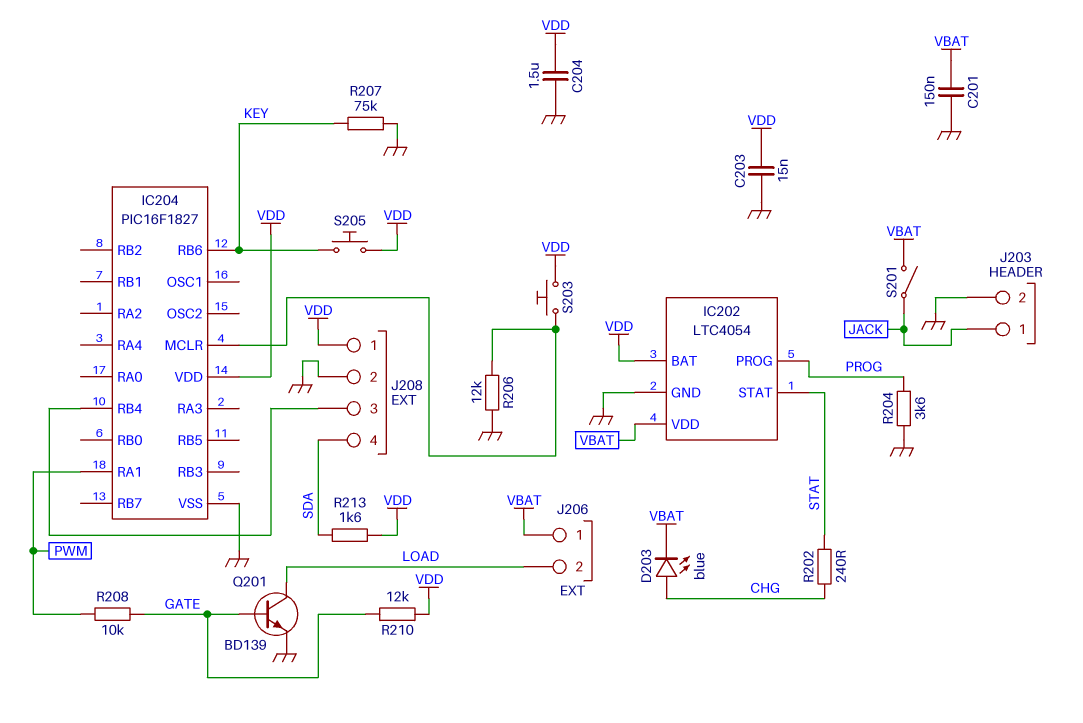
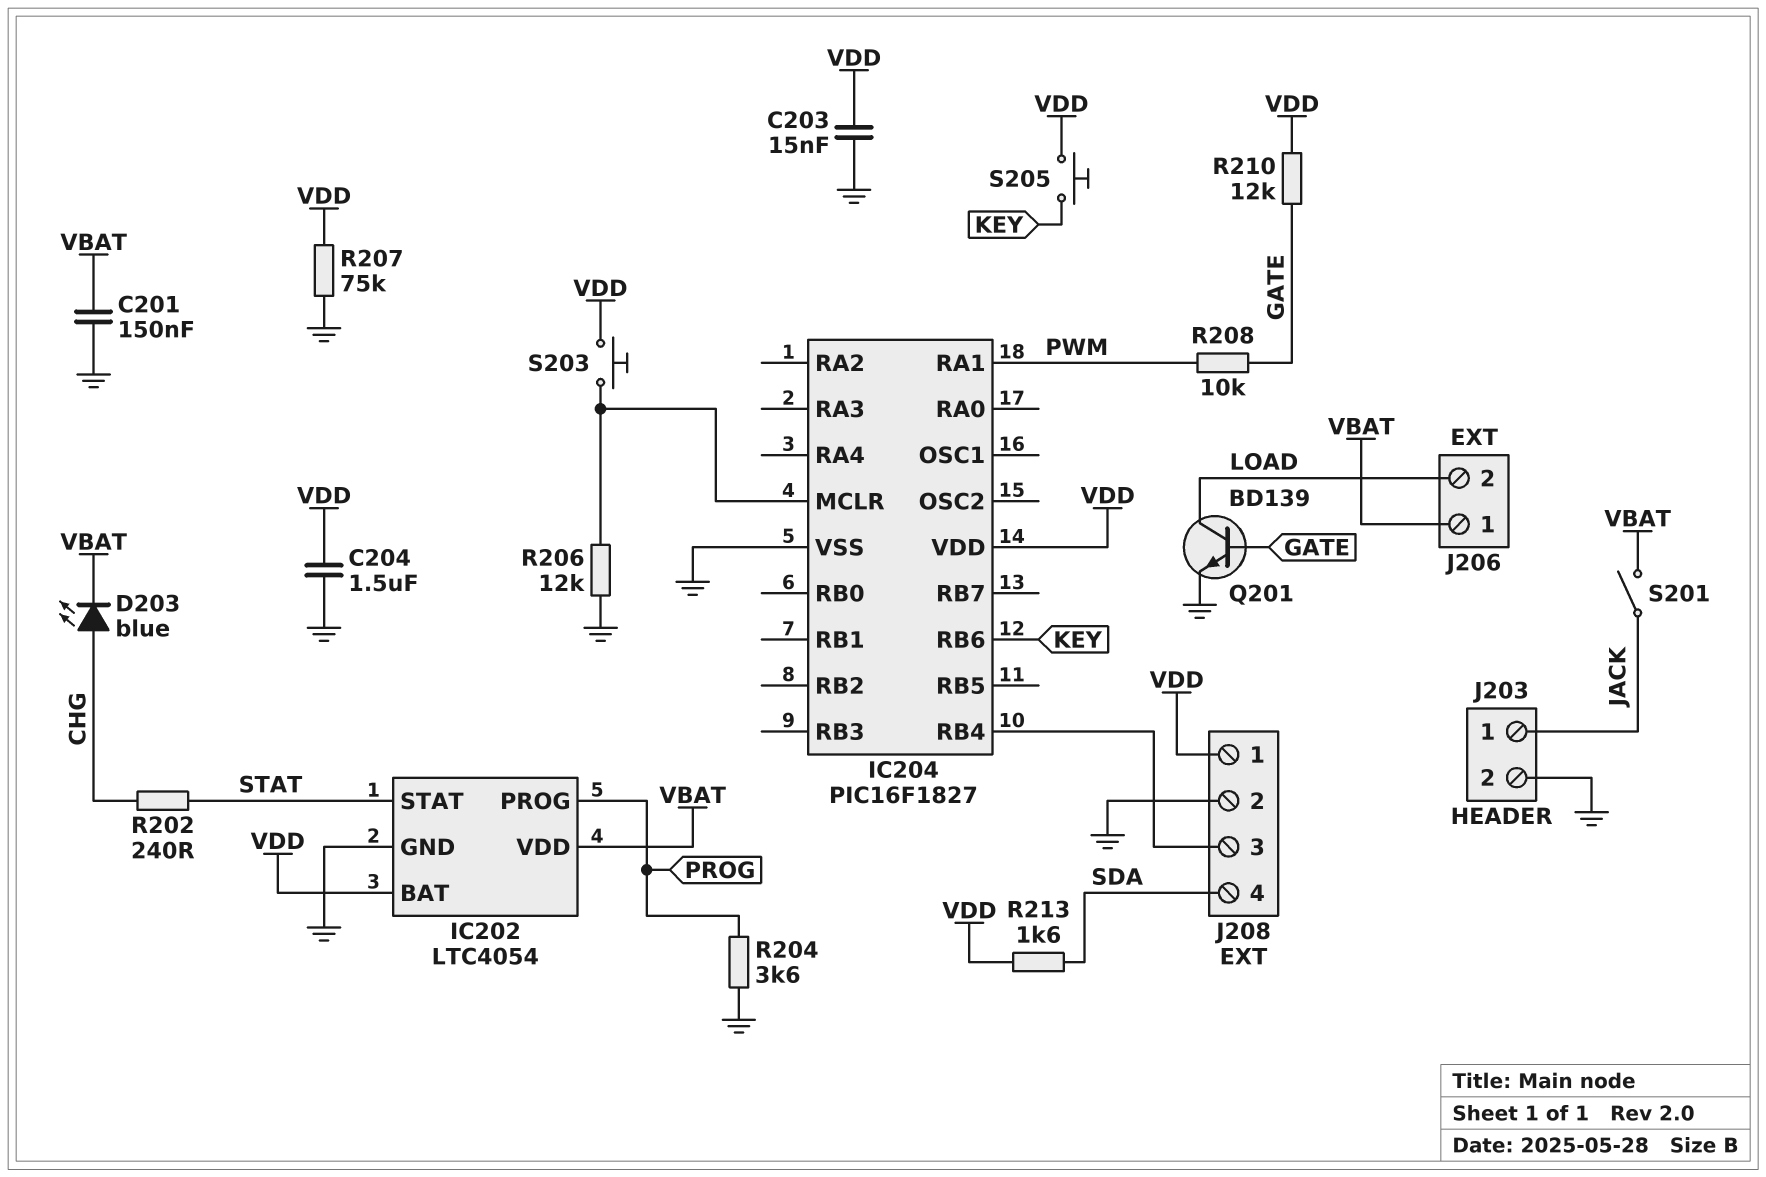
R207: 75k (GND, KEY) -> 75k (GND, VDD)

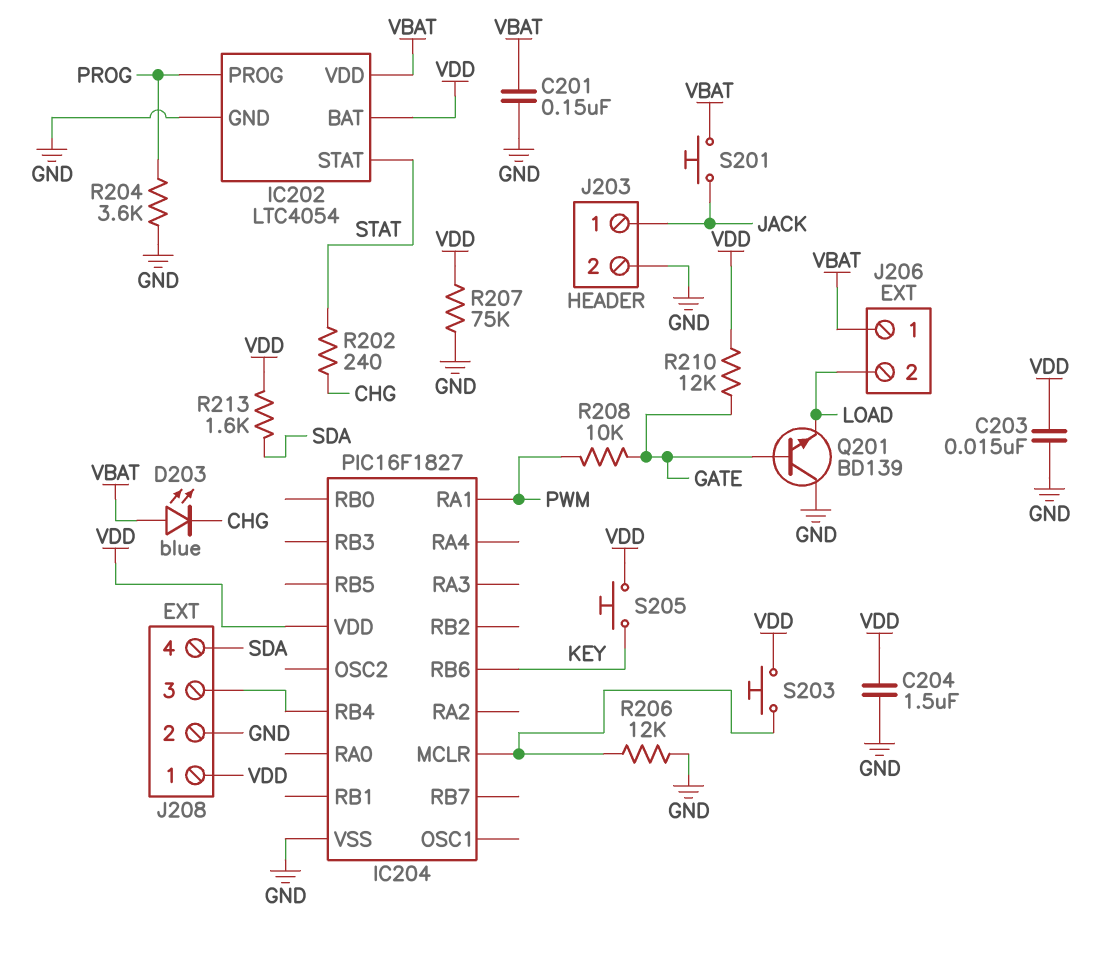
D203: LED blue (A CHG, K VBAT) -> LED blue (A VBAT, K CHG)
Q201: NPN BD139 (B GATE, C LOAD, E GND) -> NPN BD139 (B GATE, C GND, E LOAD)
S201: switch (JACK, VBAT) -> button (JACK, VBAT)

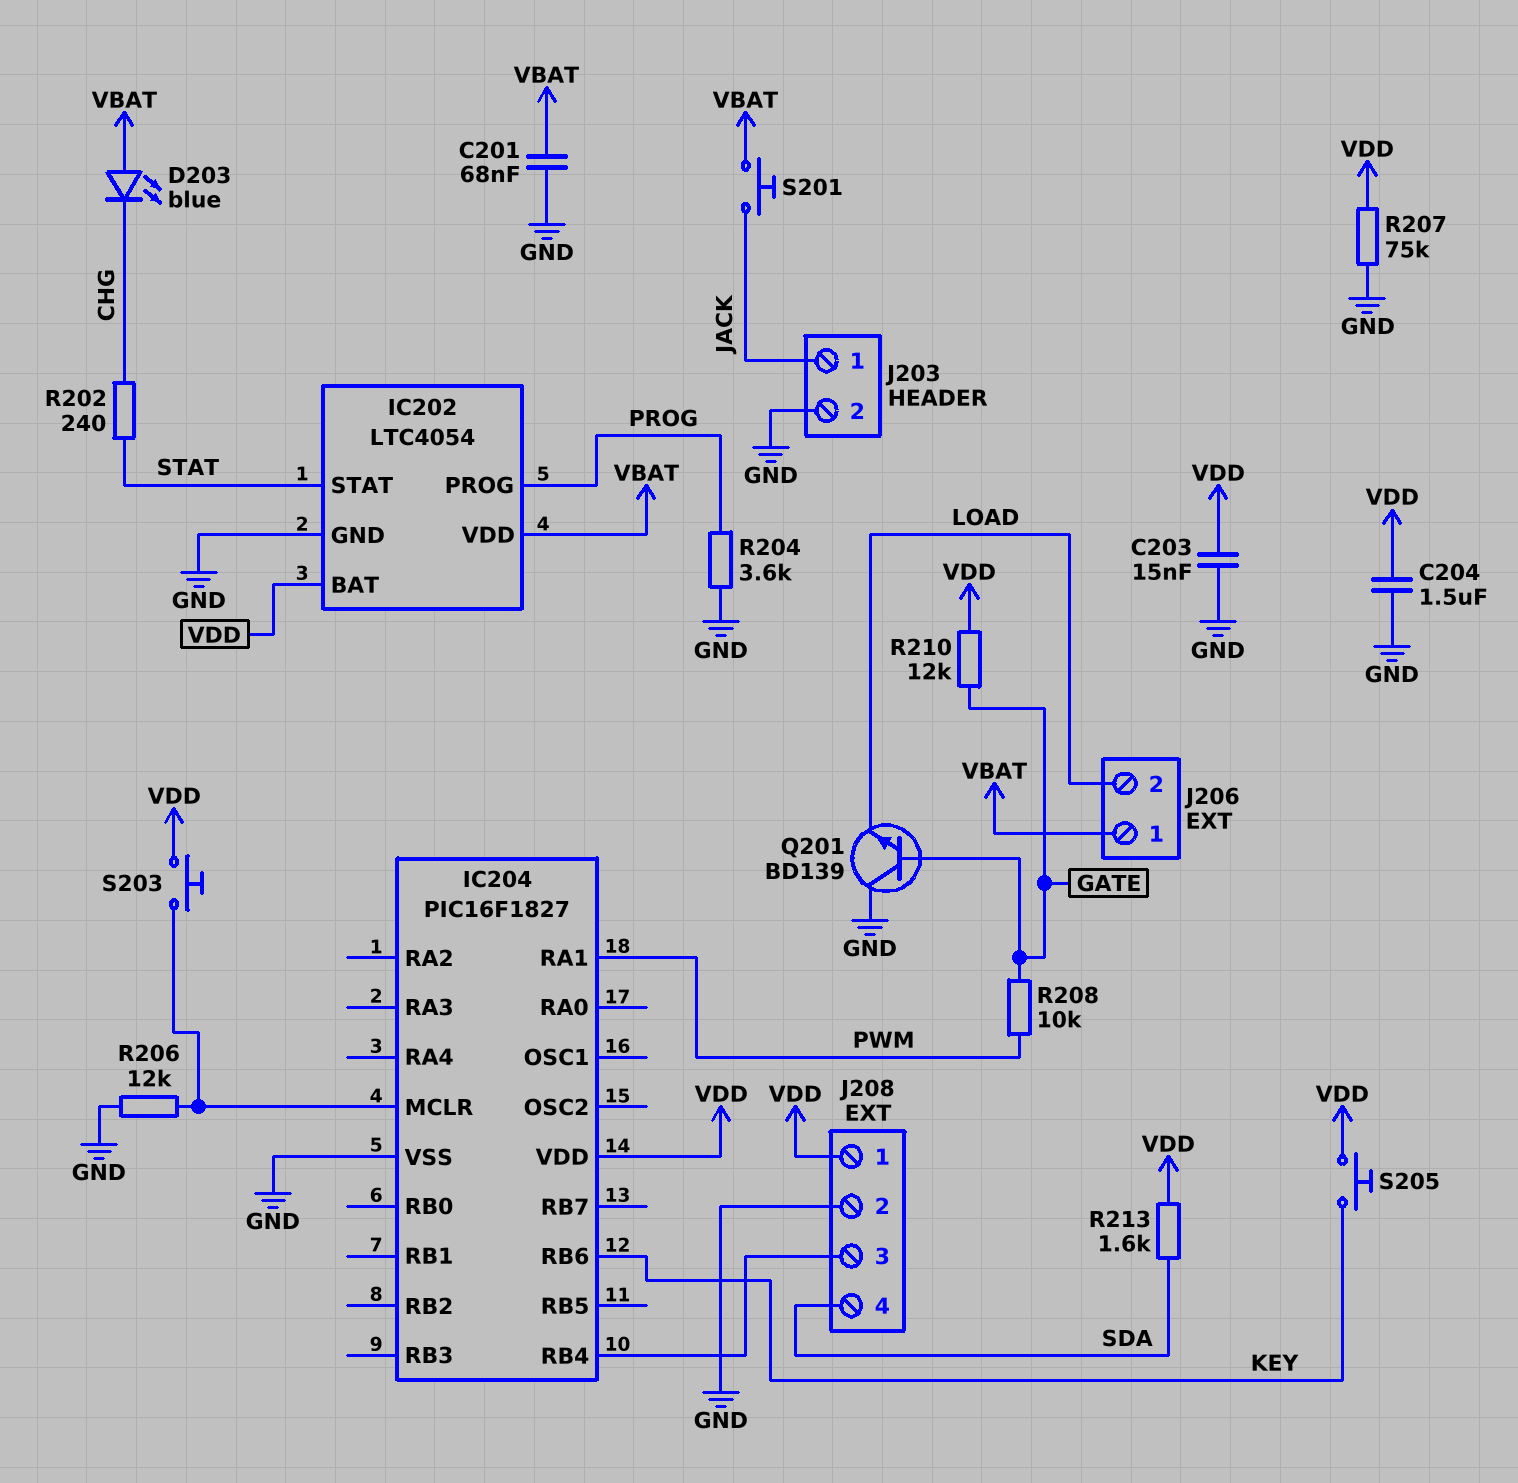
C201: 150nF (GND, VBAT) -> 68nF (GND, VBAT)

